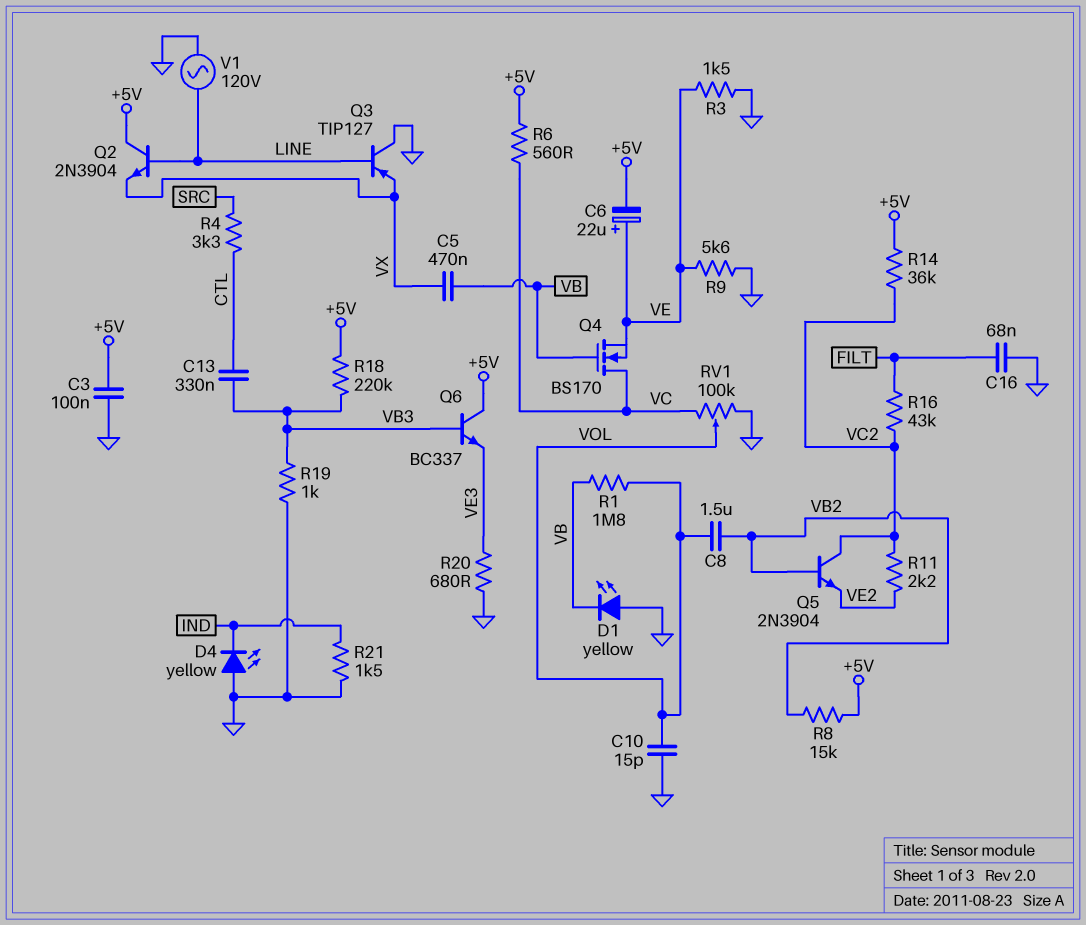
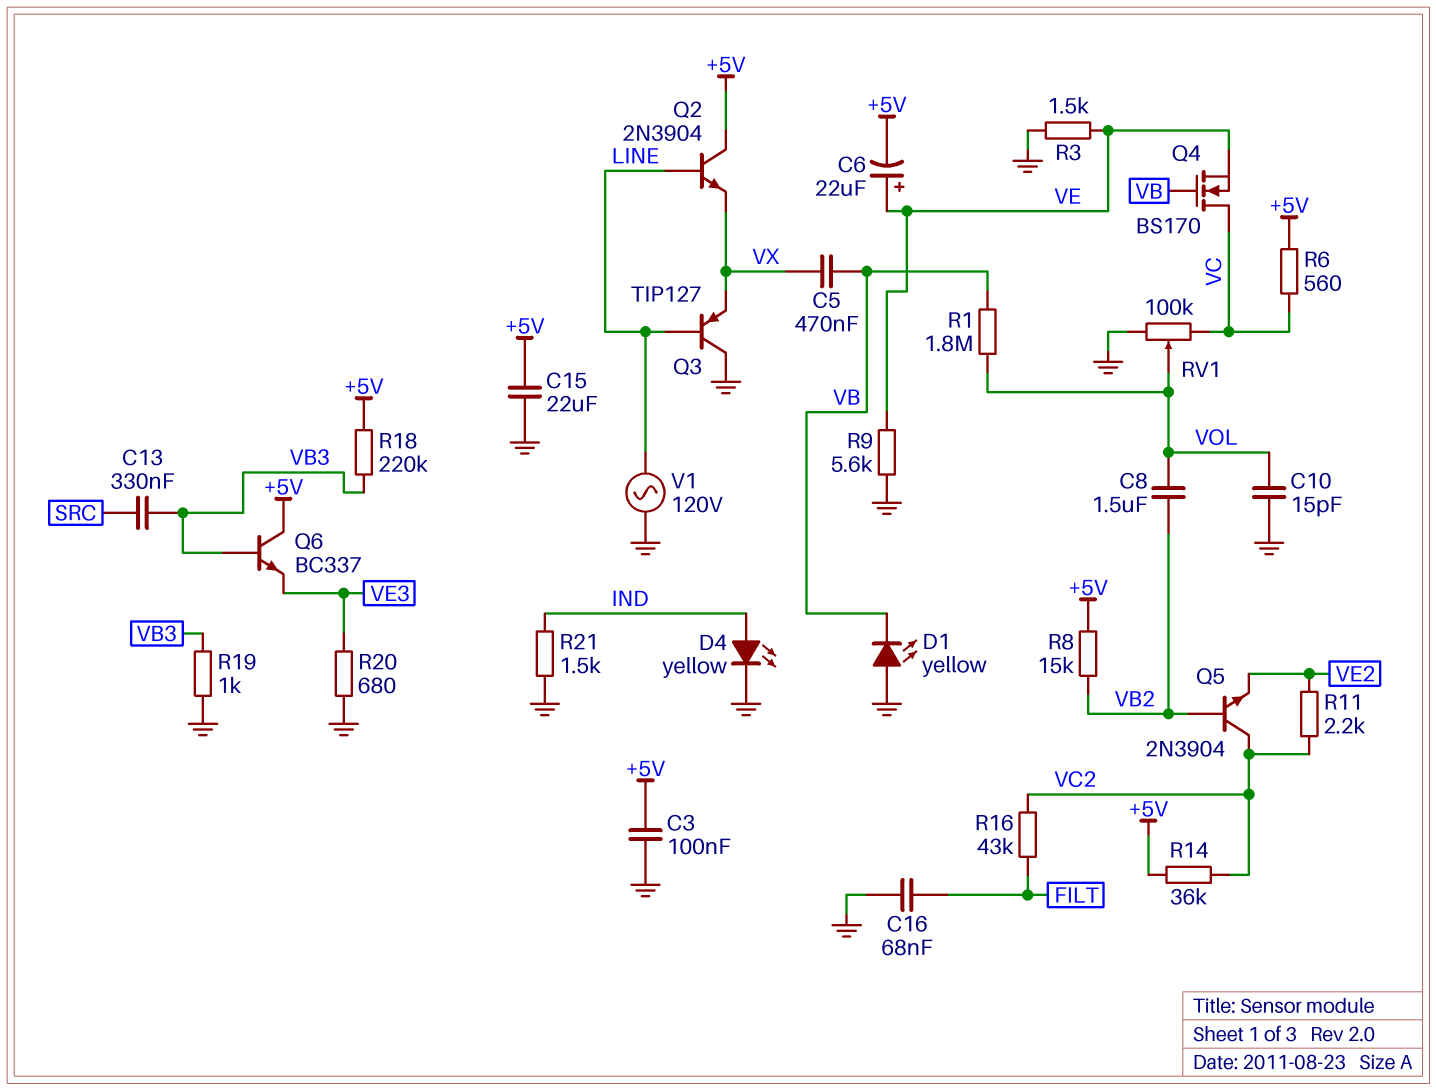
C13: 330nF (CTL, VB3) -> 330nF (SRC, VB3)
C15: none -> 22uF (+5V, GND)
D4: LED yellow (A GND, K IND) -> LED yellow (A IND, K GND)
R4: 3.3k (CTL, SRC) -> none

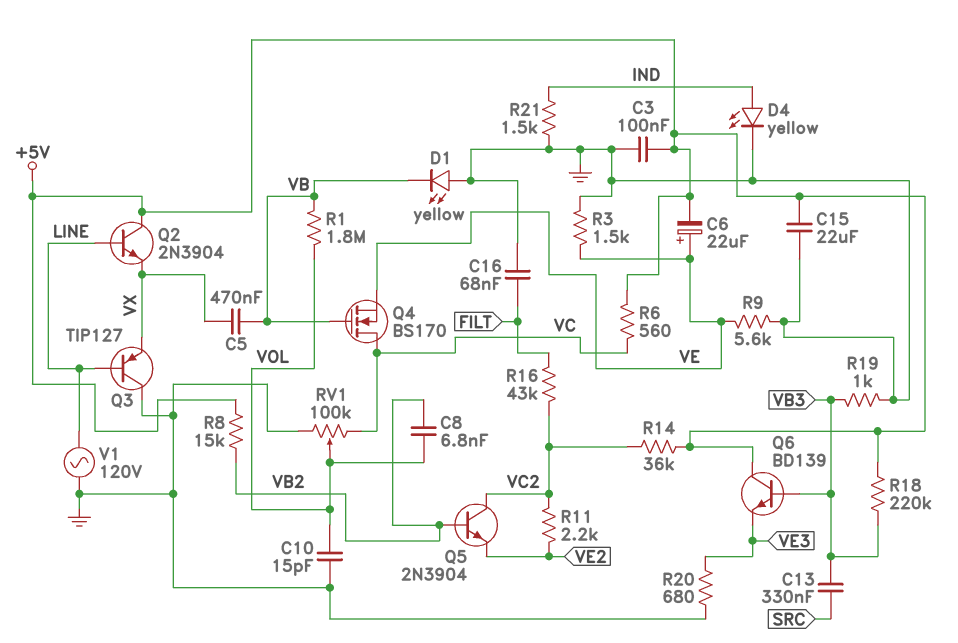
C8: 1.5uF (VB2, VOL) -> 6.8nF (VB2, VOL)
Q6: NPN BC337 (B VB3, C +5V, E VE3) -> NPN BD139 (B VB3, C +5V, E VE3)

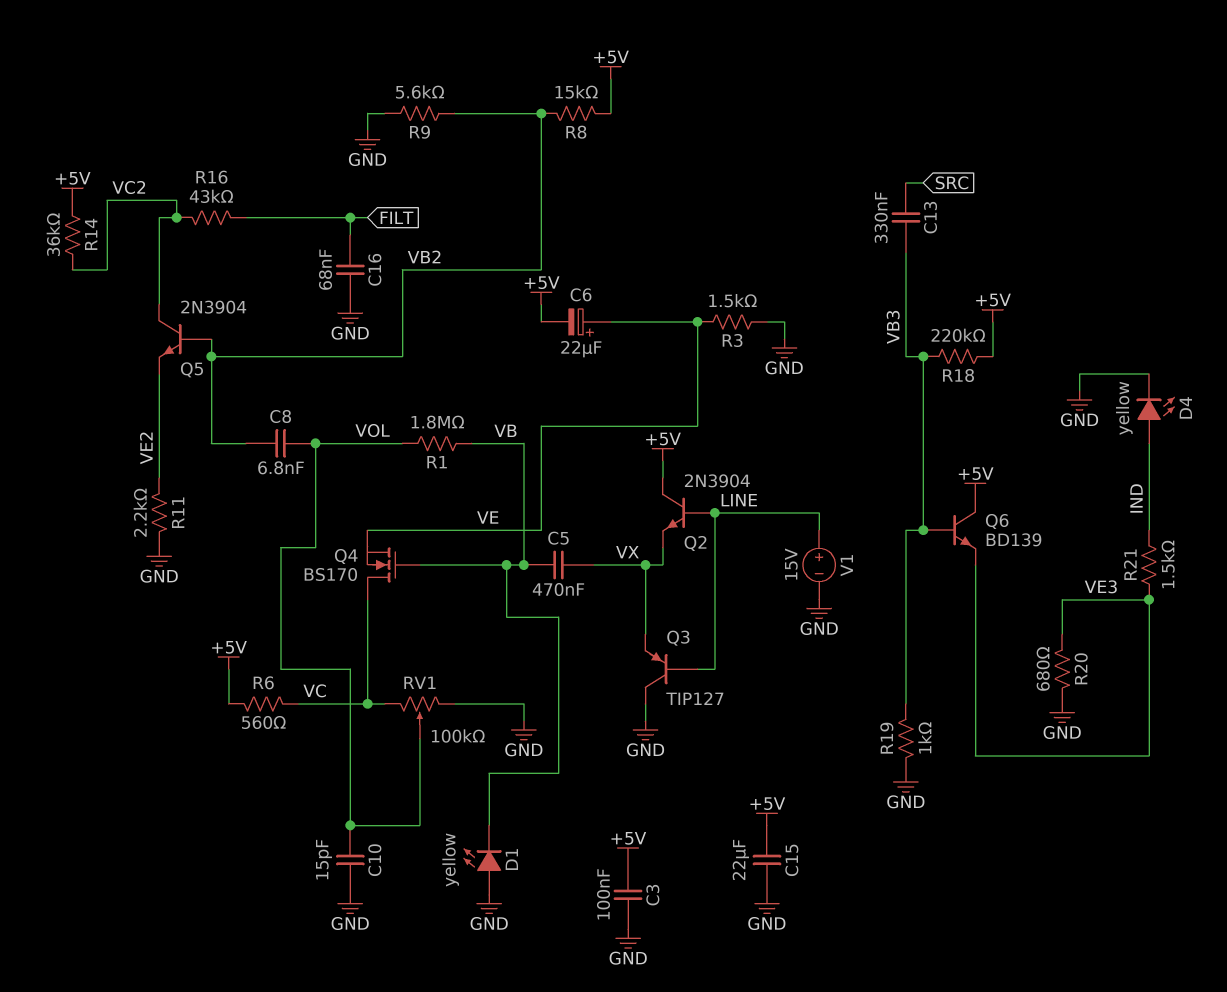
R9: 5.6k (GND, VE) -> 5.6k (GND, VB2)
R11: 2.2k (VC2, VE2) -> 2.2k (GND, VE2)
R21: 1.5k (GND, IND) -> 1.5k (IND, VE3)
V1: AC 120V (GND, LINE) -> 15V (plus LINE, minus GND)

